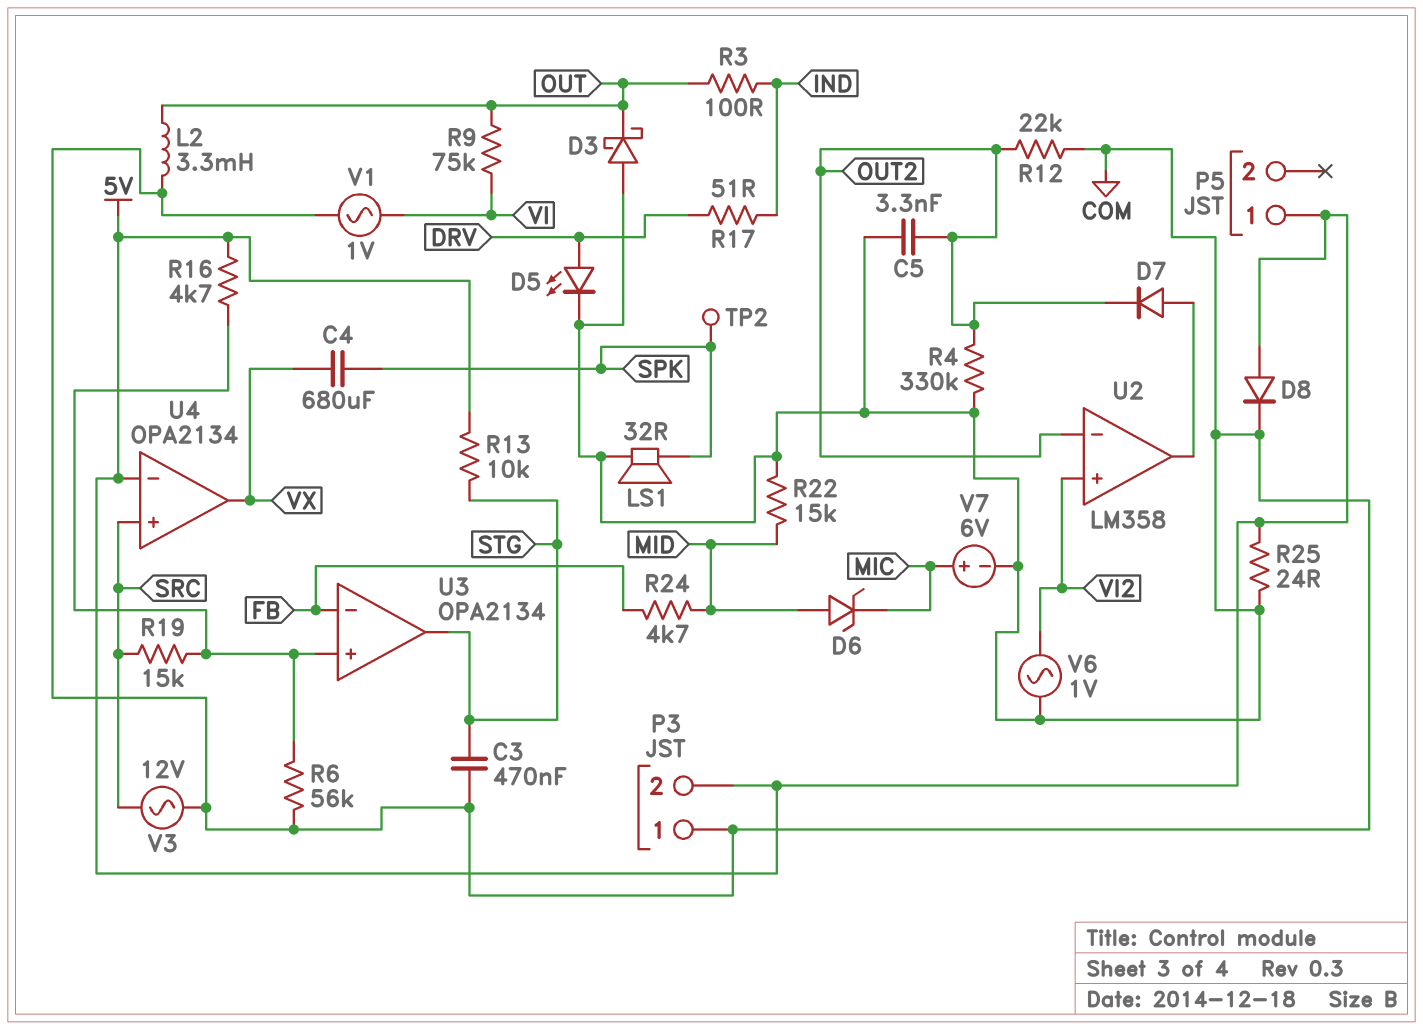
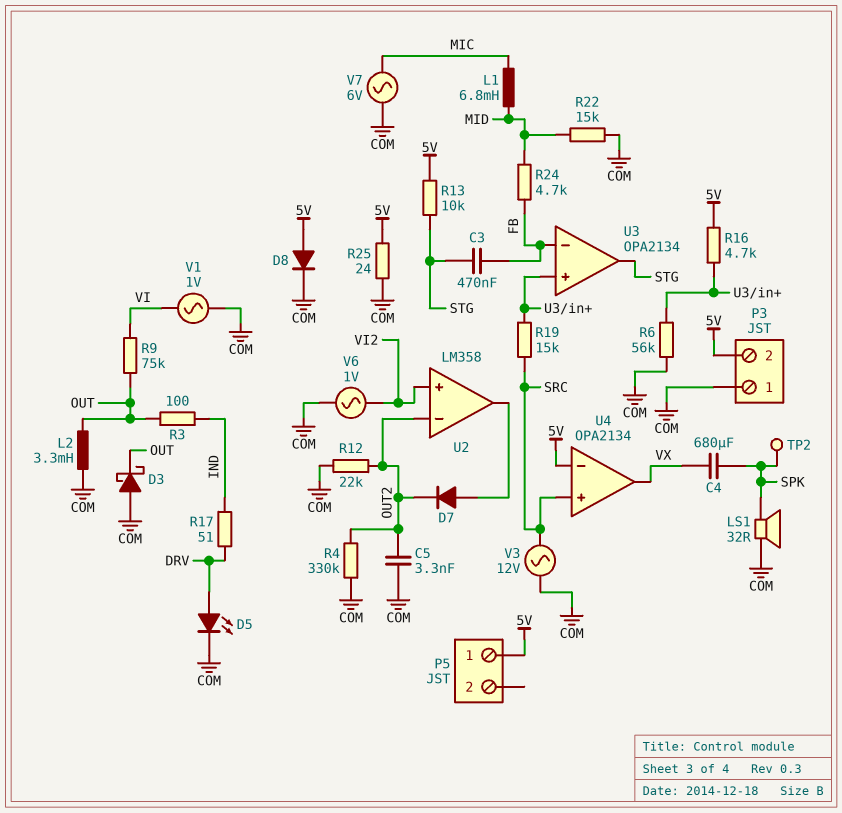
C3: 470nF (COM, STG) -> 470nF (FB, STG)
D6: zener (A MID, K MIC) -> none
L1: none -> 6.8mH (MIC, MID)
V7: 6V (plus MIC, minus COM) -> AC 6V (COM, MIC)

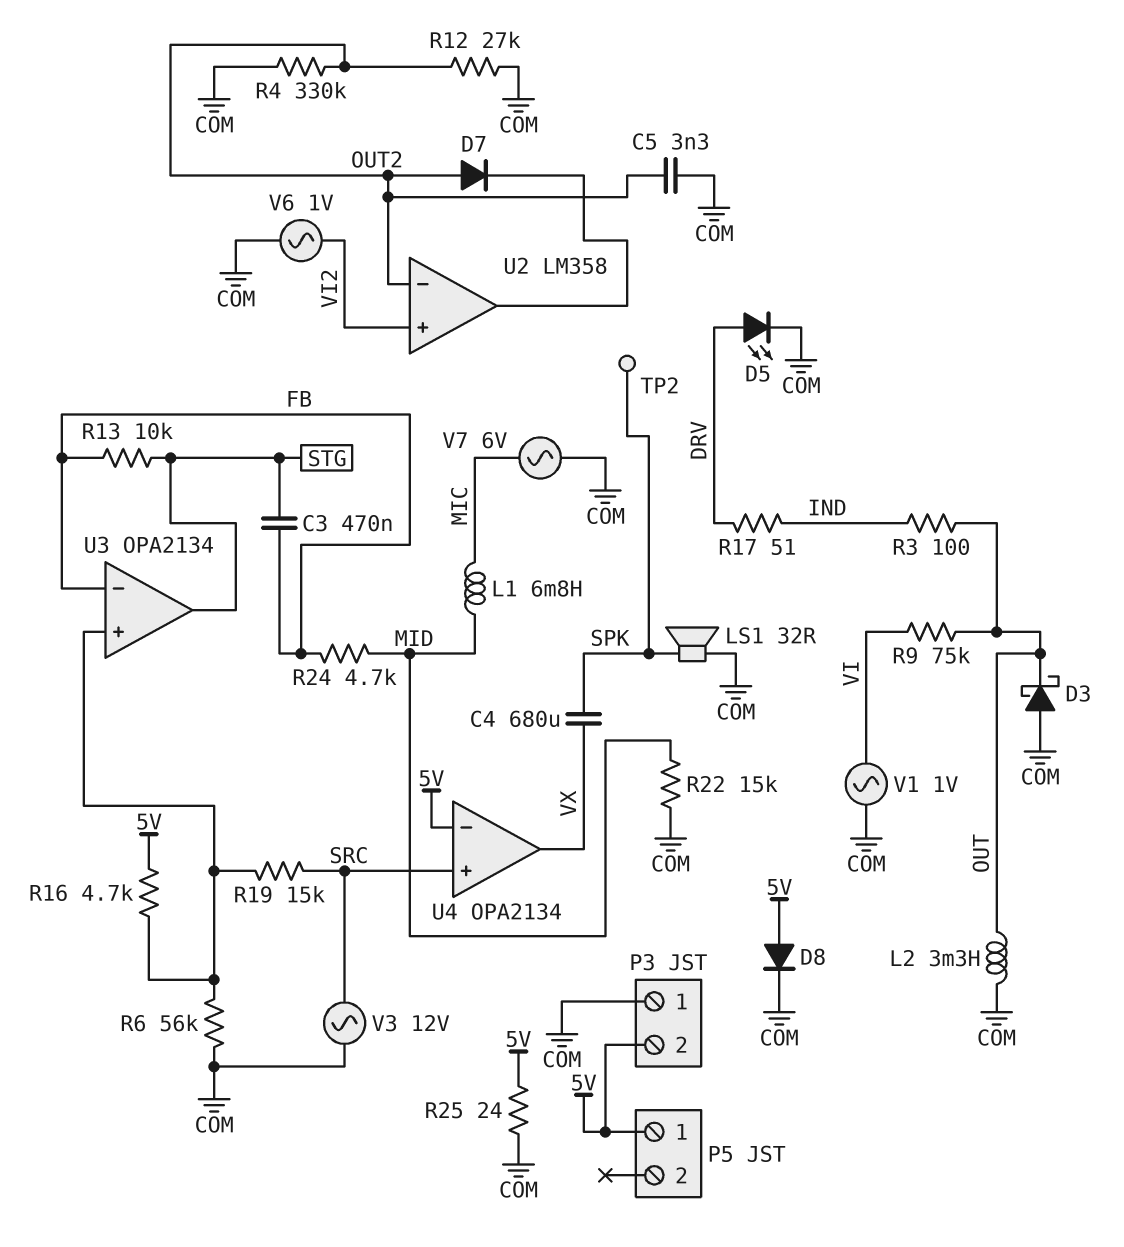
D7: diode (A U2/out, K OUT2) -> diode (A OUT2, K U2/out)
R12: 22k (COM, OUT2) -> 27k (COM, OUT2)
R13: 10k (5V, STG) -> 10k (FB, STG)

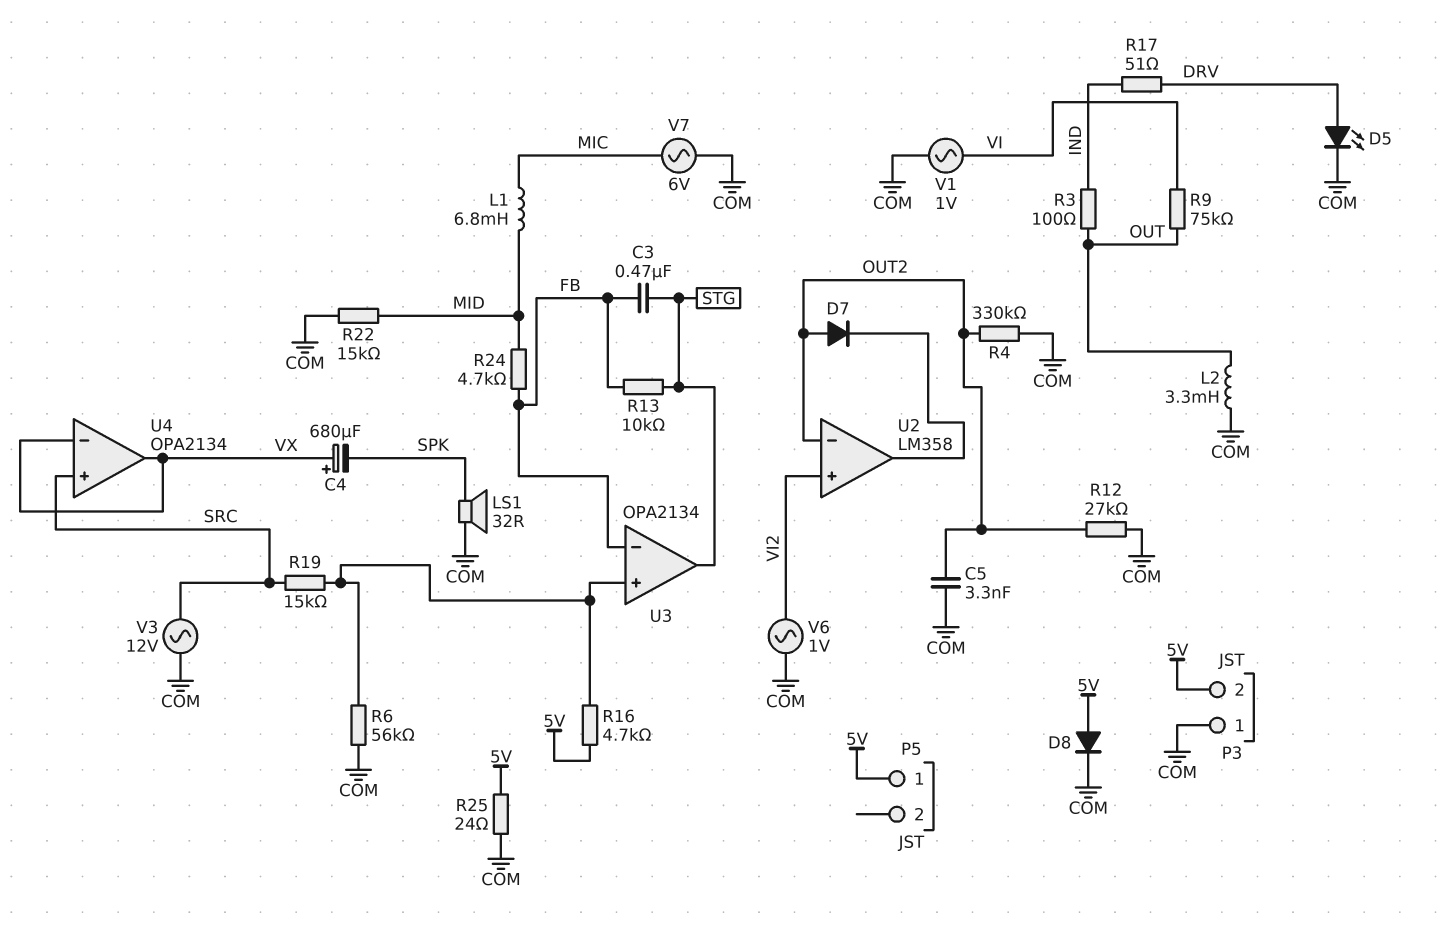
C4: 680uF (SPK, VX) -> 680uF (plus VX, minus SPK)
D3: schottky (A COM, K OUT) -> none
TP2: test point (SPK) -> none
U4 pin in-: 5V -> VX

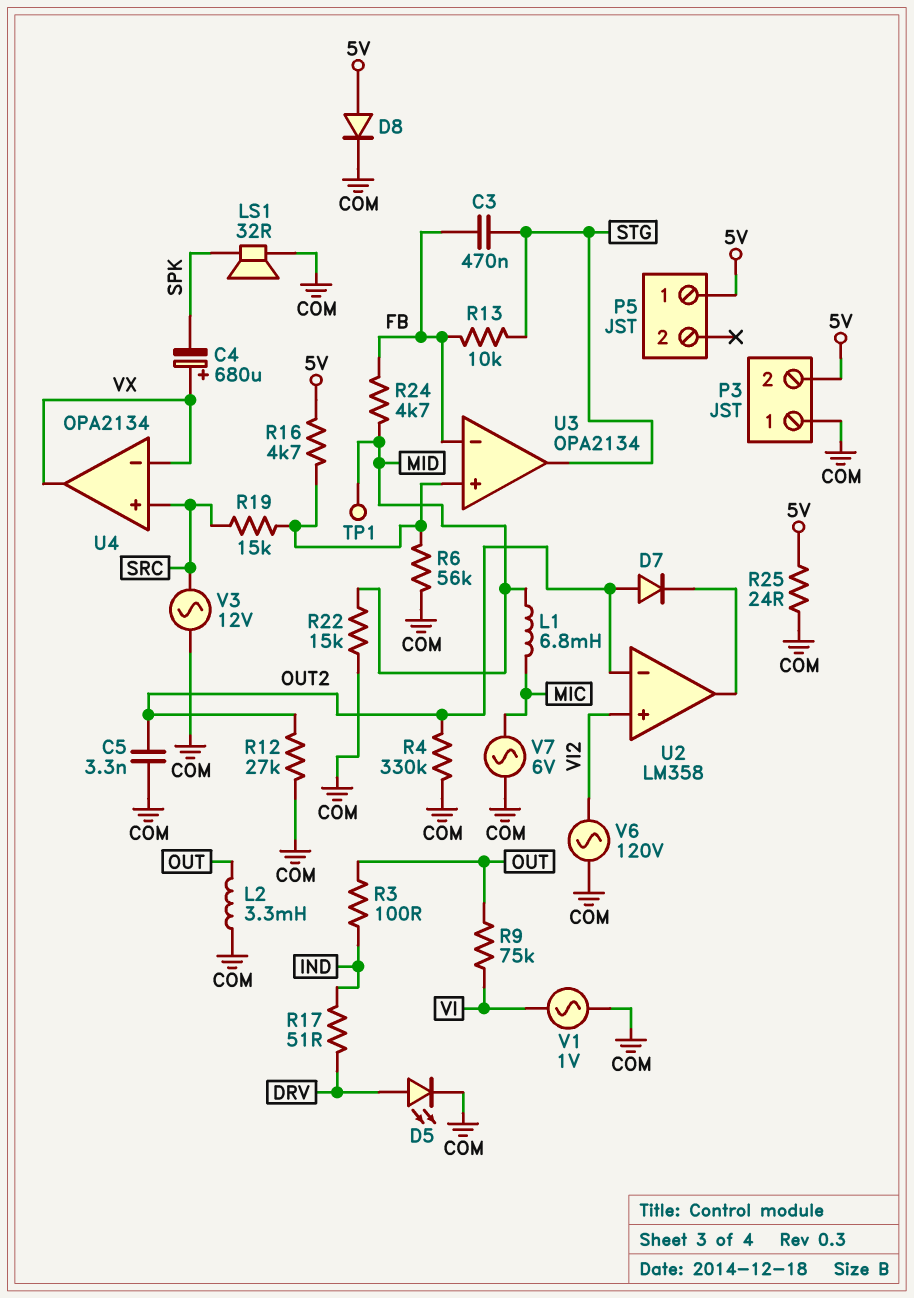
TP1: none -> test point (MID)
V6: AC 1V (COM, VI2) -> AC 120V (COM, VI2)

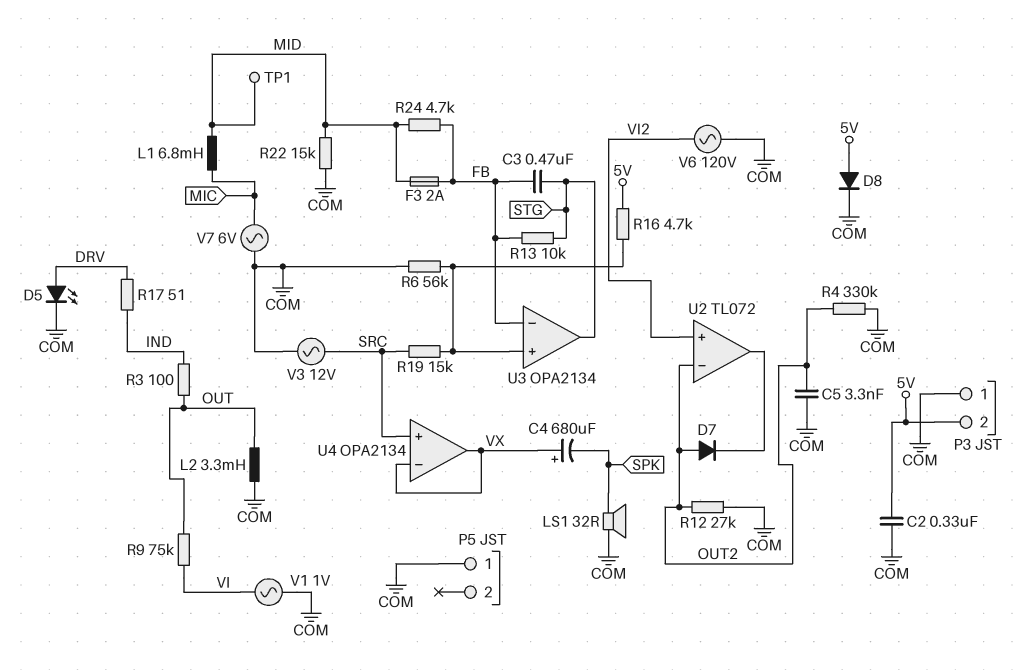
C2: none -> 330nF (5V, COM)
F3: none -> 2A (FB, MID)
P5 pin 1: 5V -> COM
R25: 24 (5V, COM) -> none
U2: LM358 -> TL072

